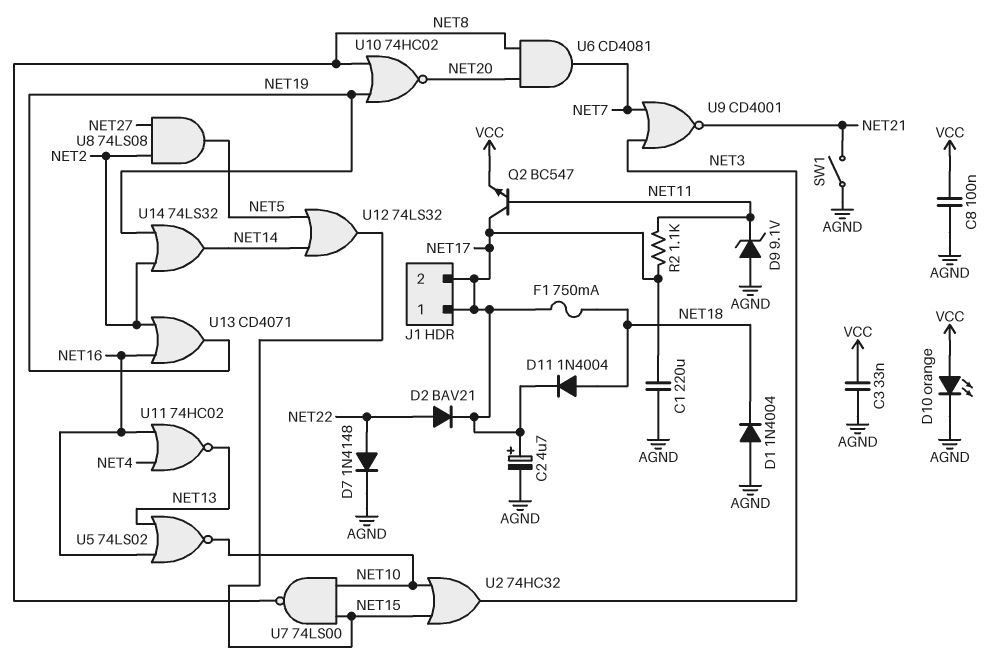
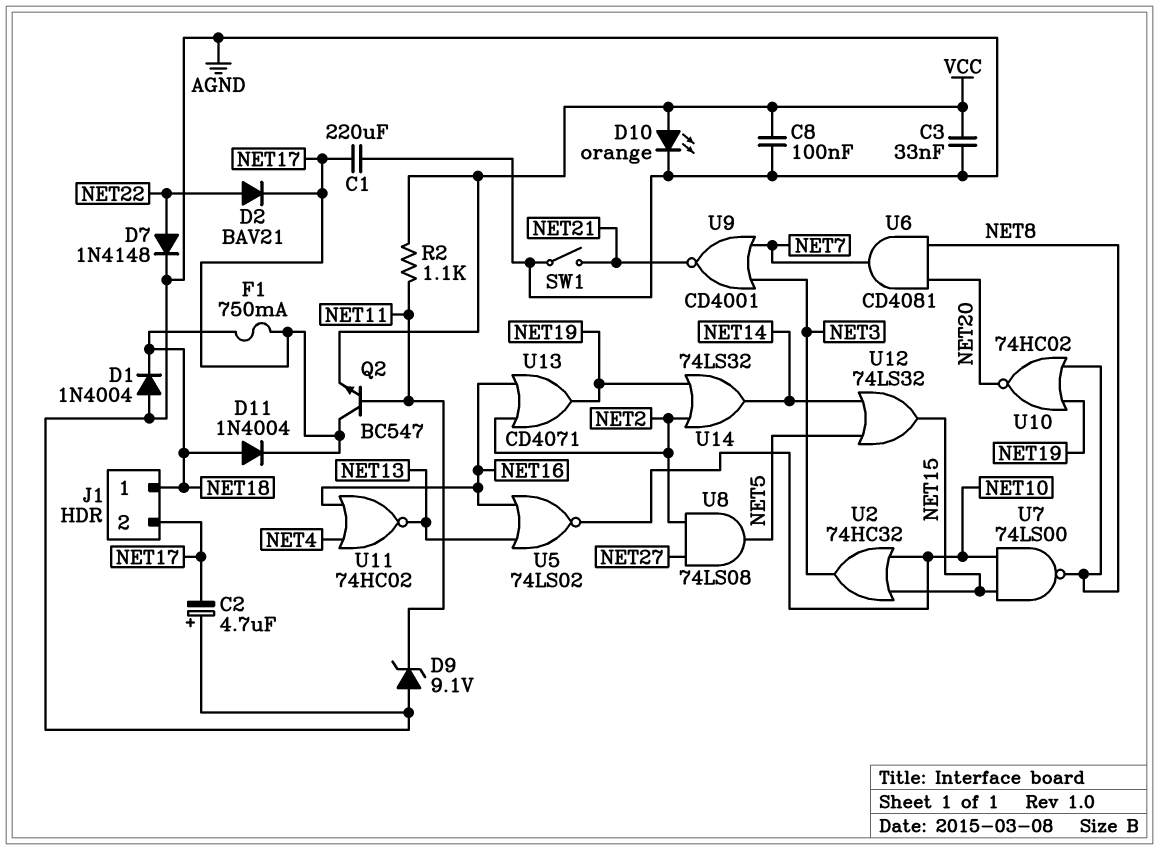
C2: 4.7uF (plus NET17, minus AGND) -> 4.7uF (plus AGND, minus NET17)
J1 pin 1: NET17 -> NET18
R2: 1.1k (NET11, NET17) -> 1.1k (NET11, VCC)

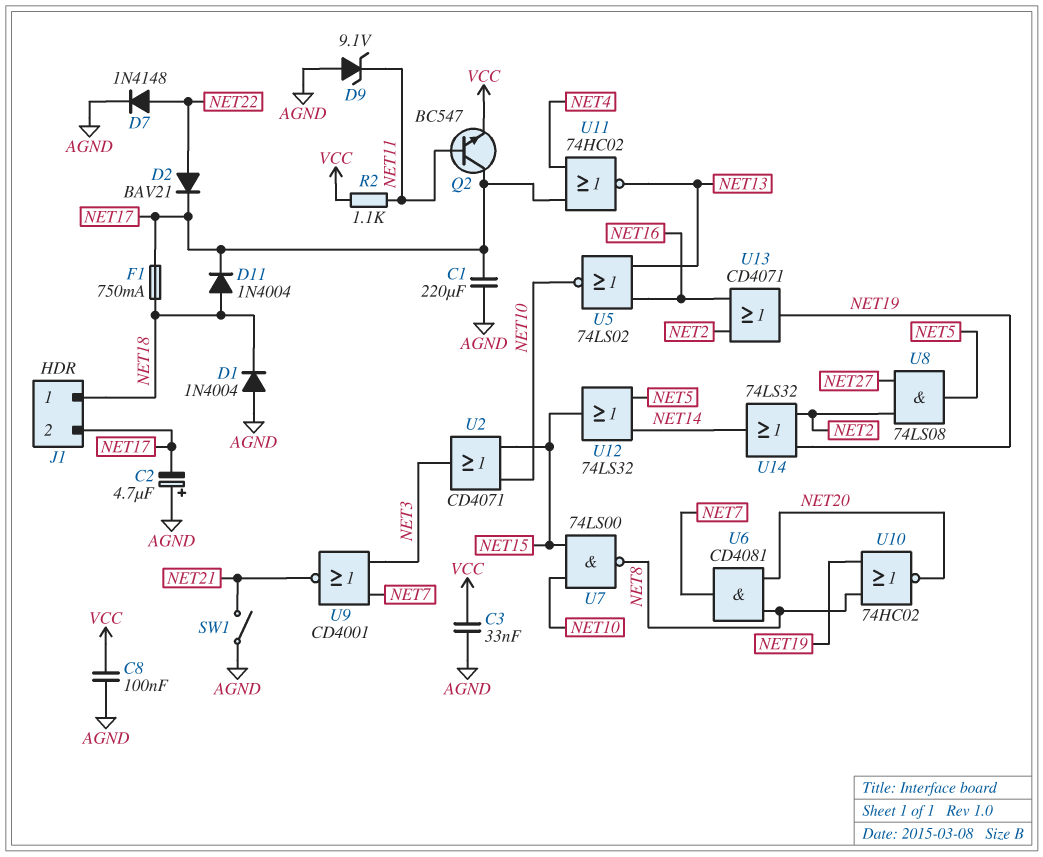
D10: LED orange (A VCC, K AGND) -> none
U2: OR 74HC32 (in NET10, in NET15, out NET3) -> OR CD4071 (in NET10, in NET15, out NET3)
U11: NOR 74HC02 (in NET4, in NET16, out NET13) -> NOR 74HC02 (in NET4, in NET17, out NET13)

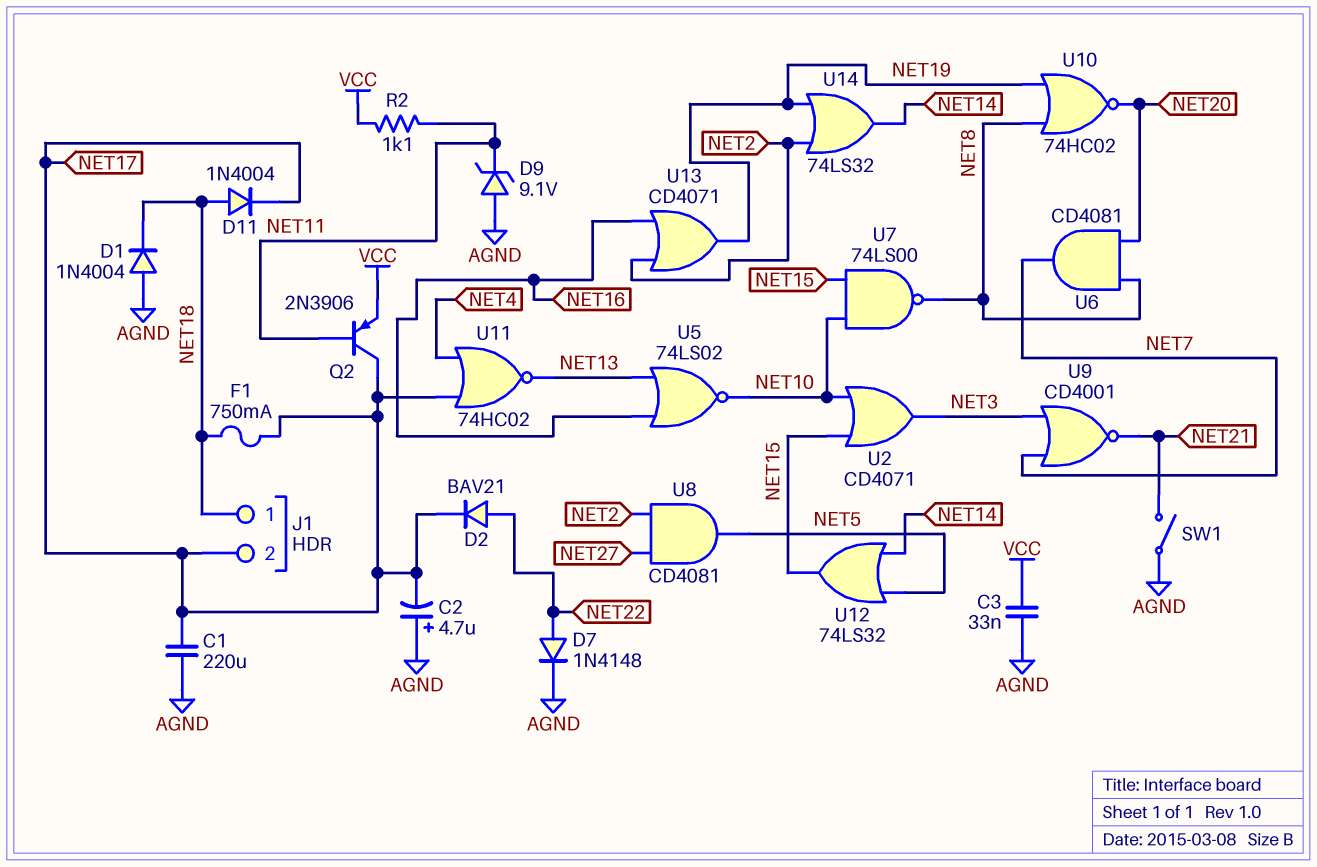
C8: 100nF (AGND, VCC) -> none
Q2: NPN BC547 (B NET11, C NET17, E VCC) -> PNP 2N3906 (B NET11, C NET17, E VCC)
U8: AND 74LS08 (in NET2, in NET27, out NET5) -> AND CD4081 (in NET2, in NET27, out NET5)

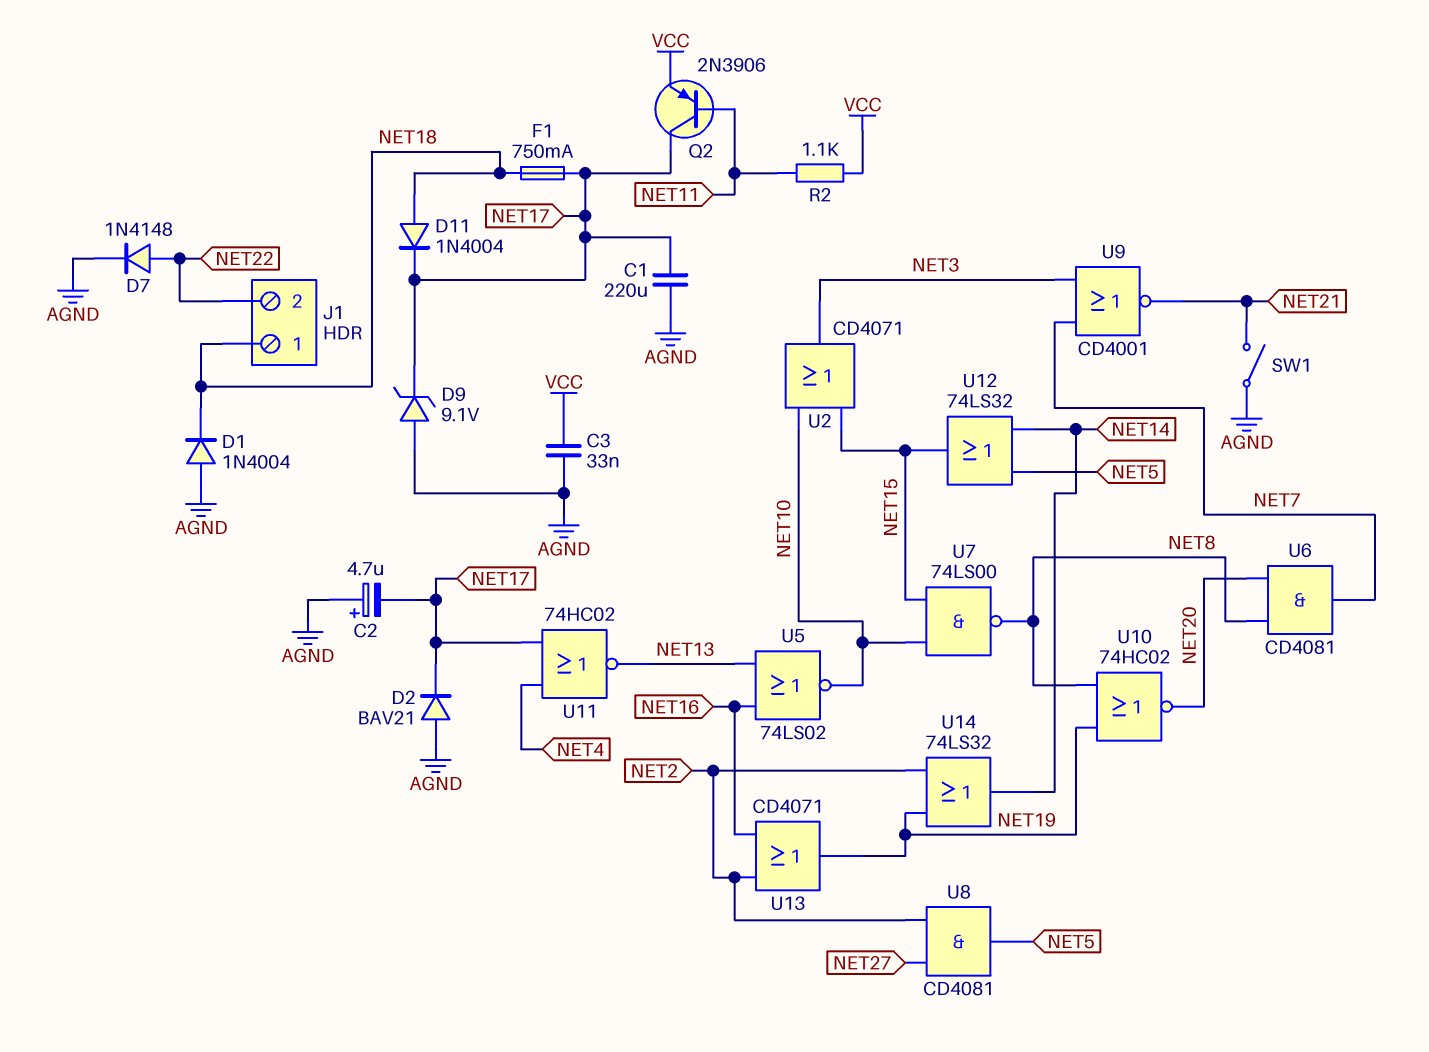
D2: diode BAV21 (A NET22, K NET17) -> diode BAV21 (A AGND, K NET17)
D9: zener 9.1V (A AGND, K NET11) -> zener 9.1V (A AGND, K NET17)
J1 pin 2: NET17 -> NET22

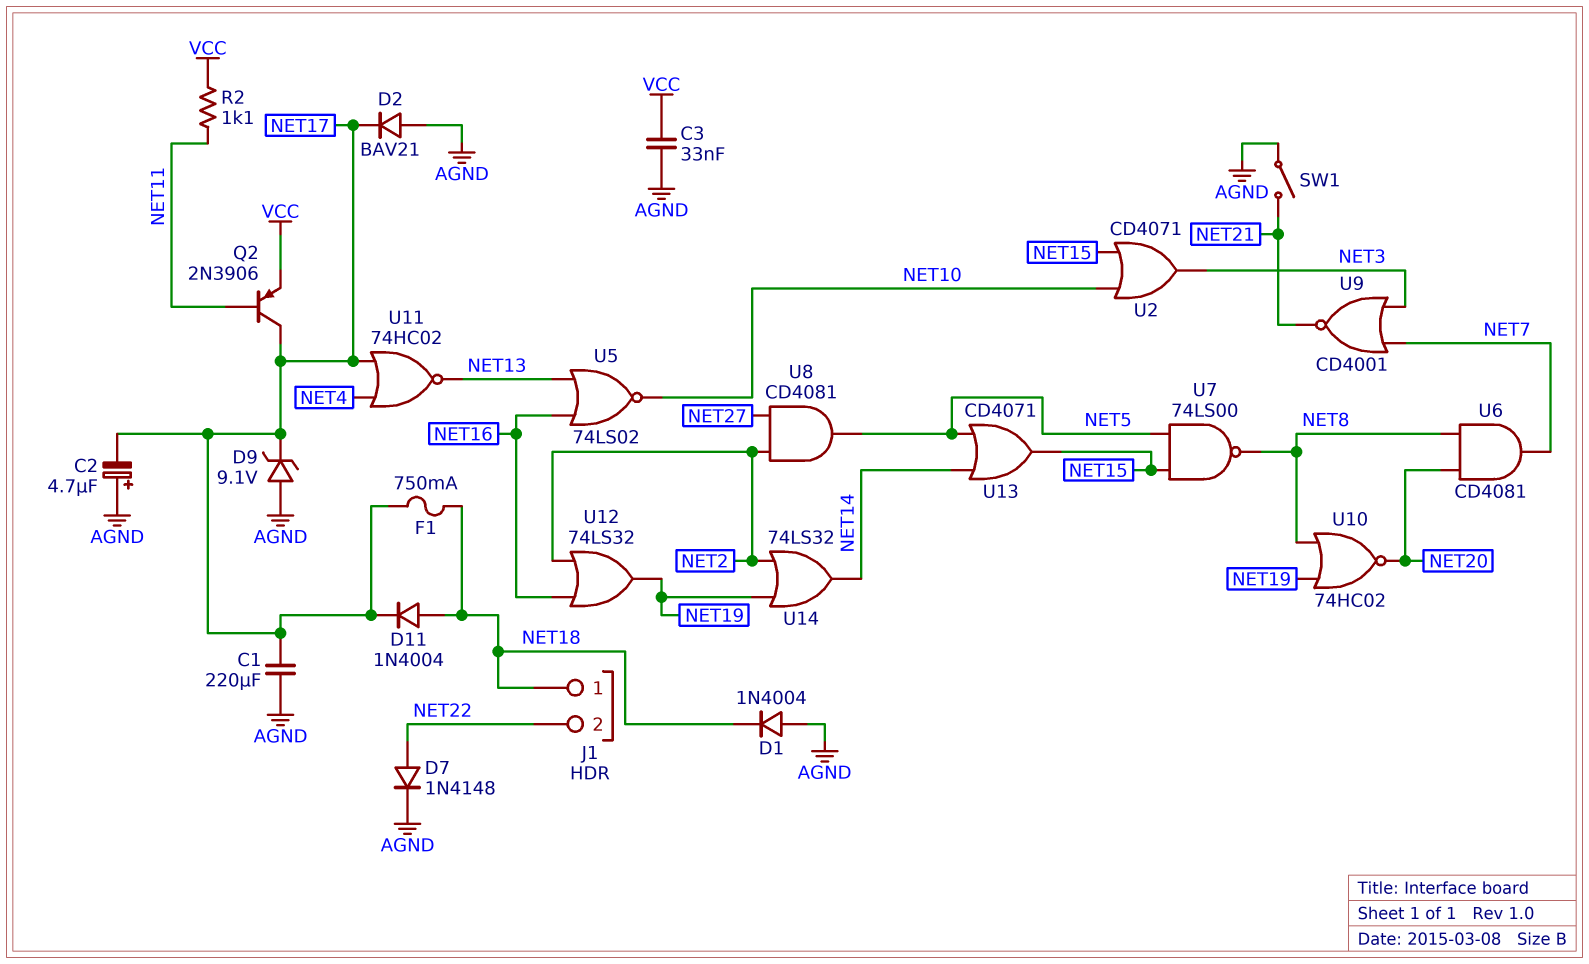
U7: NAND 74LS00 (in NET10, in NET15, out NET8) -> NAND 74LS00 (in NET5, in NET15, out NET8)
U12: OR 74LS32 (in NET5, in NET14, out NET15) -> OR 74LS32 (in NET2, in NET16, out NET19)
U13: OR CD4071 (in NET2, in NET16, out NET19) -> OR CD4071 (in NET5, in NET14, out NET15)

